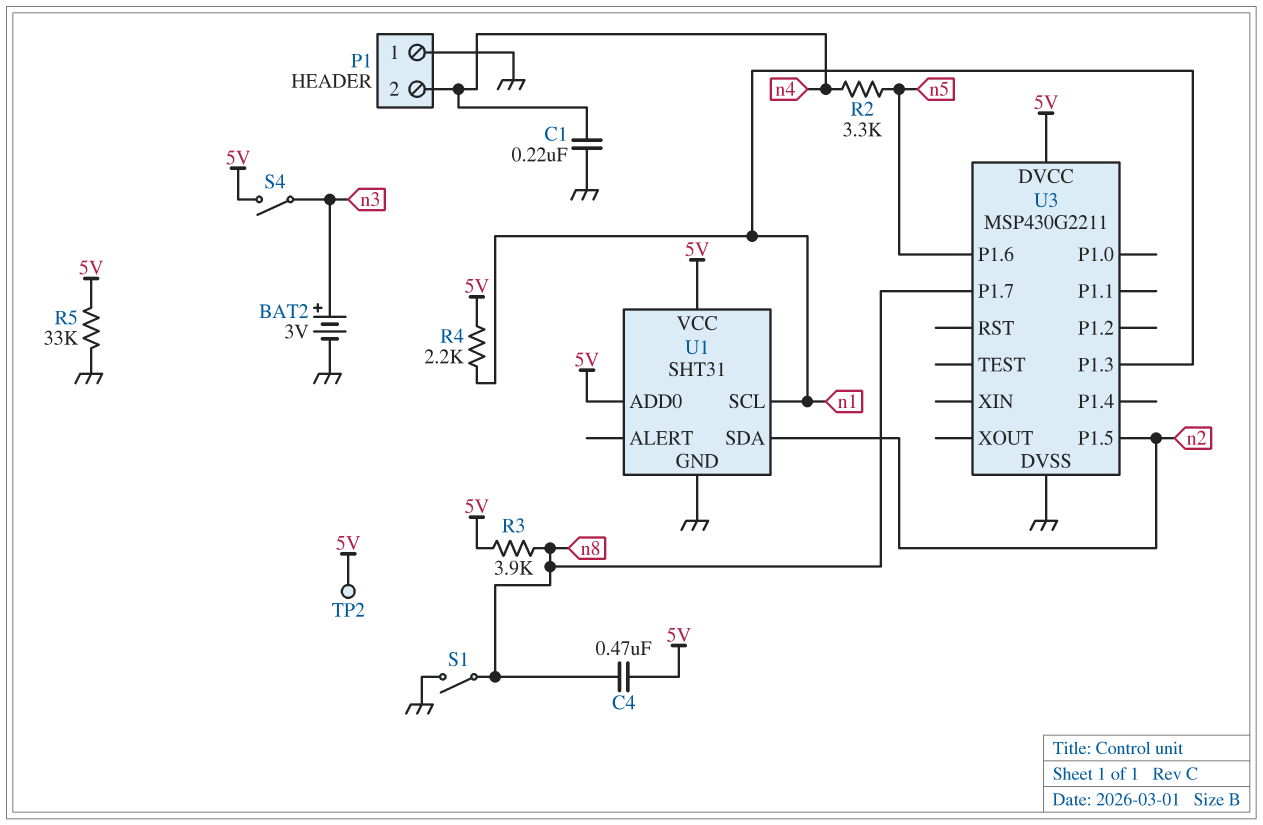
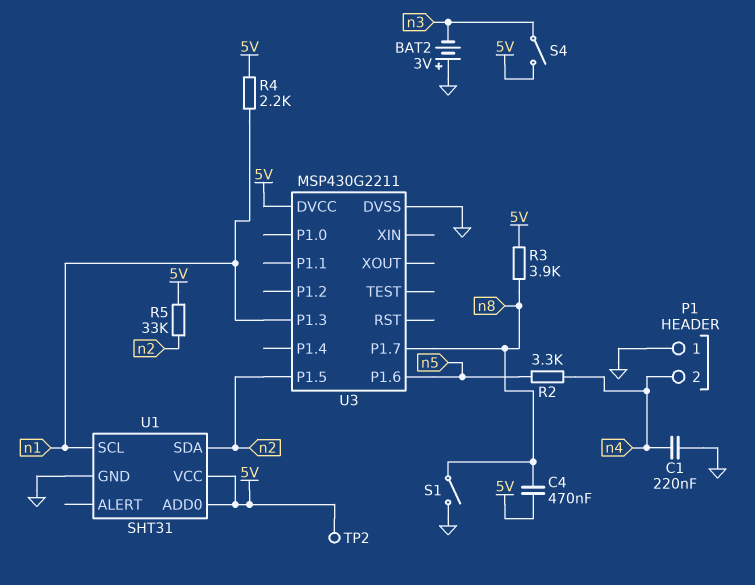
BAT2: 3V (plus n3, minus GND) -> 3V (plus GND, minus n3)
R5: 33k (5V, GND) -> 33k (5V, n2)

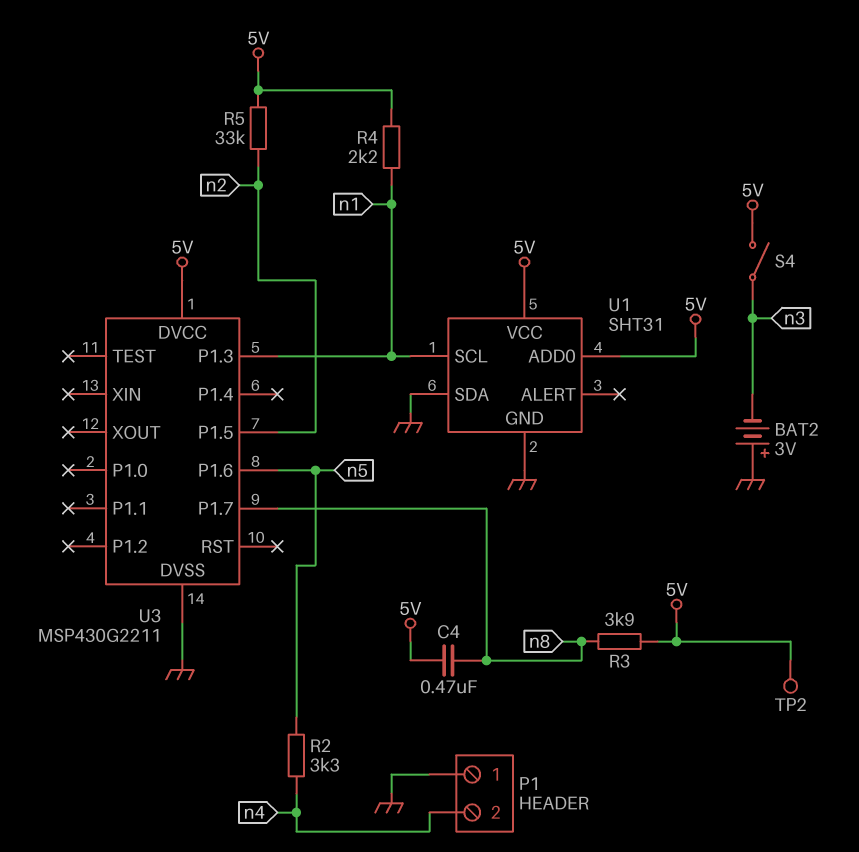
C1: 220nF (GND, n4) -> none
S1: switch (GND, n8) -> none
U1 pin SDA: n2 -> GND

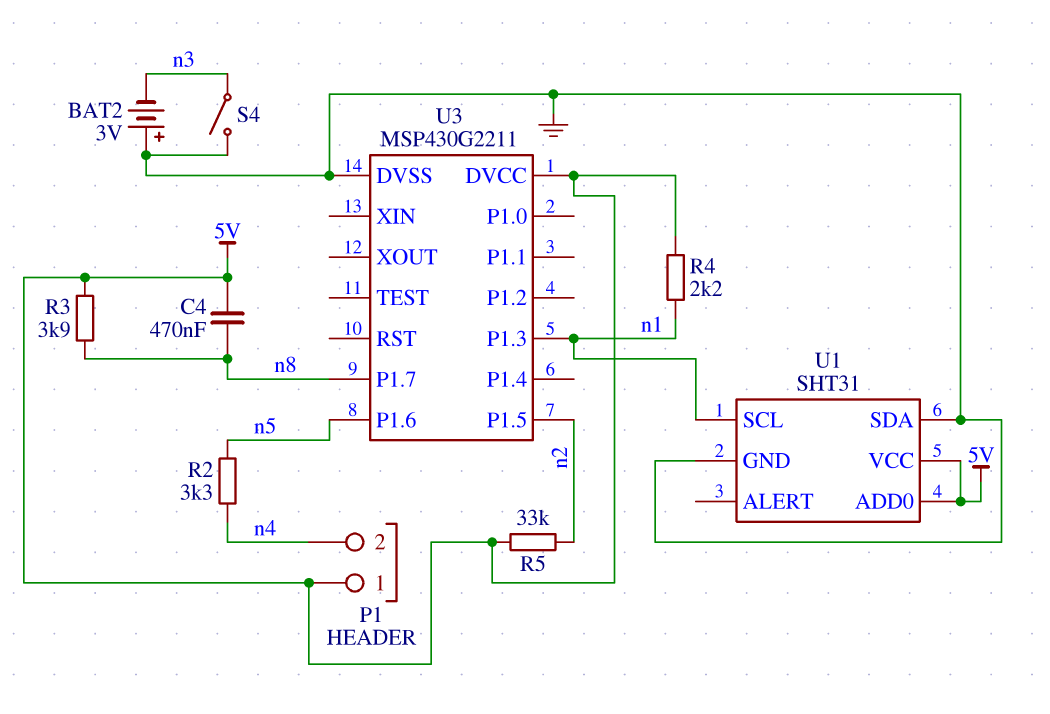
P1 pin 1: GND -> 5V
S4: switch (5V, n3) -> switch (GND, n3)
TP2: test point (5V) -> none

